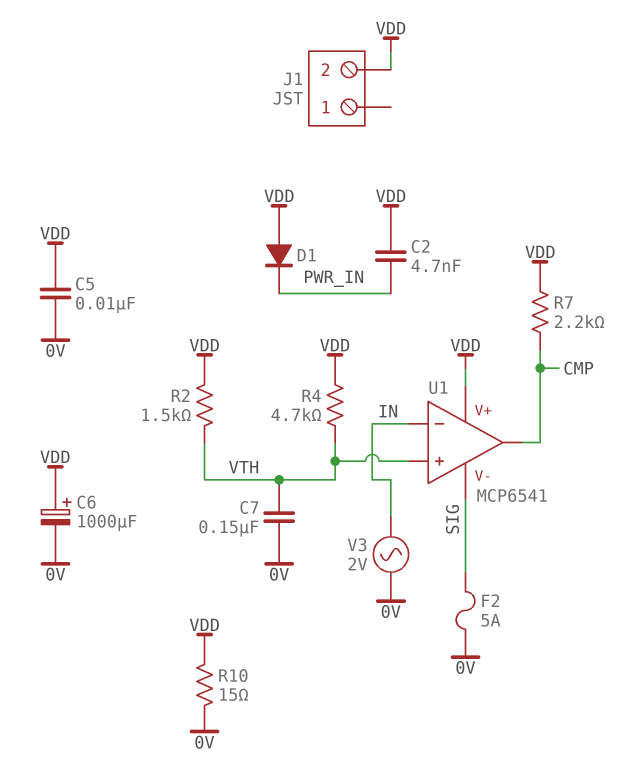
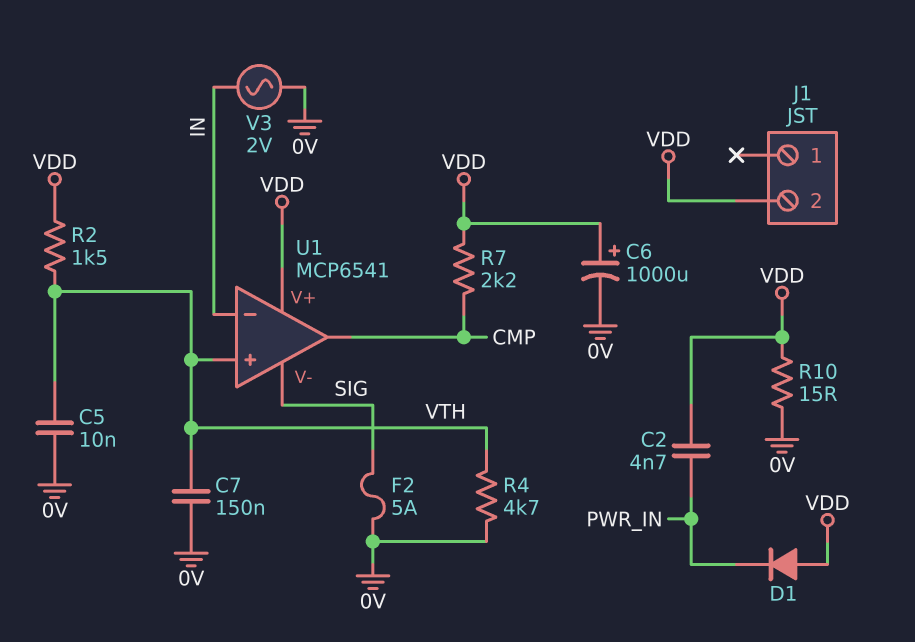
C5: 10nF (0V, VDD) -> 10nF (0V, VTH)
R4: 4.7k (VDD, VTH) -> 4.7k (0V, VTH)

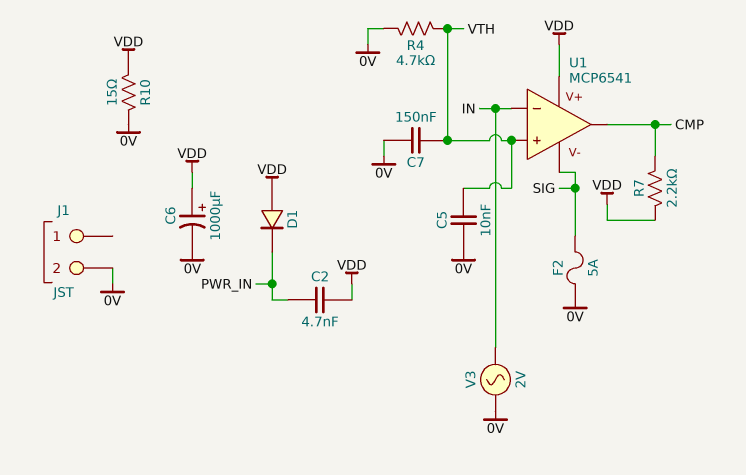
J1 pin 2: VDD -> 0V
R2: 1.5k (VDD, VTH) -> none

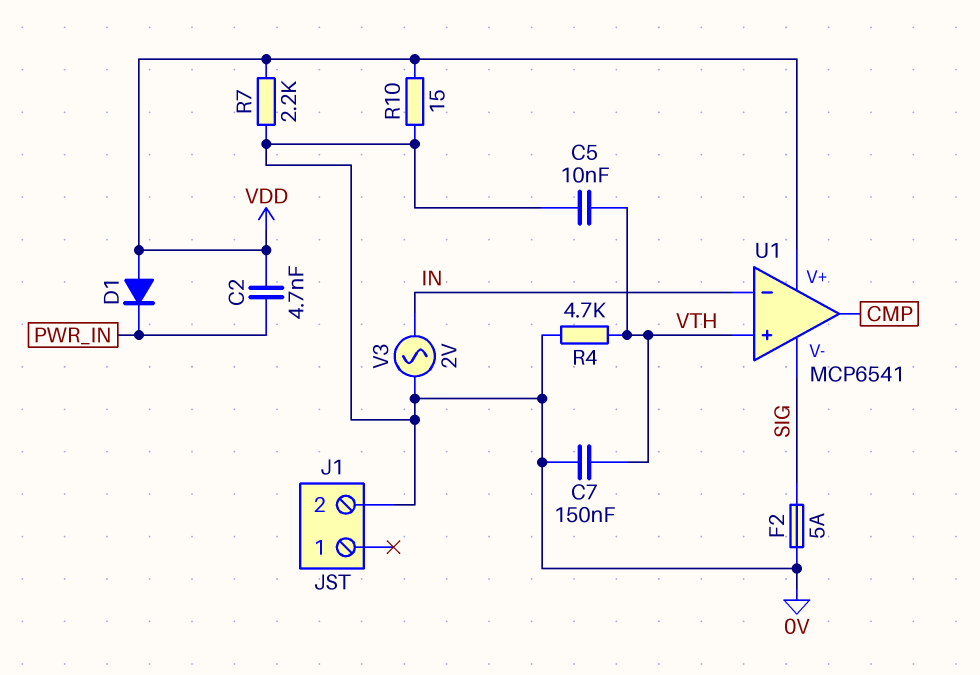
C6: 1000uF (plus VDD, minus 0V) -> none
R7: 2.2k (CMP, VDD) -> 2.2k (0V, VDD)

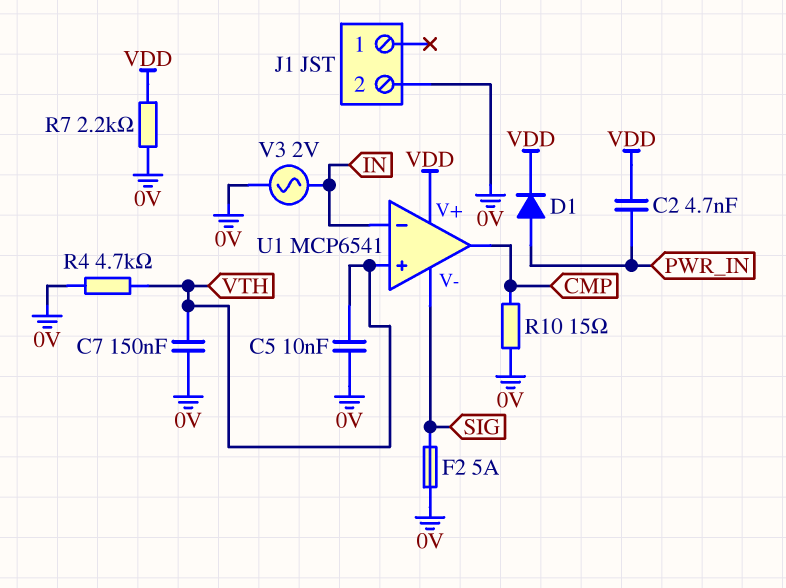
D1: diode (A VDD, K PWR_IN) -> diode (A PWR_IN, K VDD)
R10: 15 (0V, VDD) -> 15 (0V, CMP)

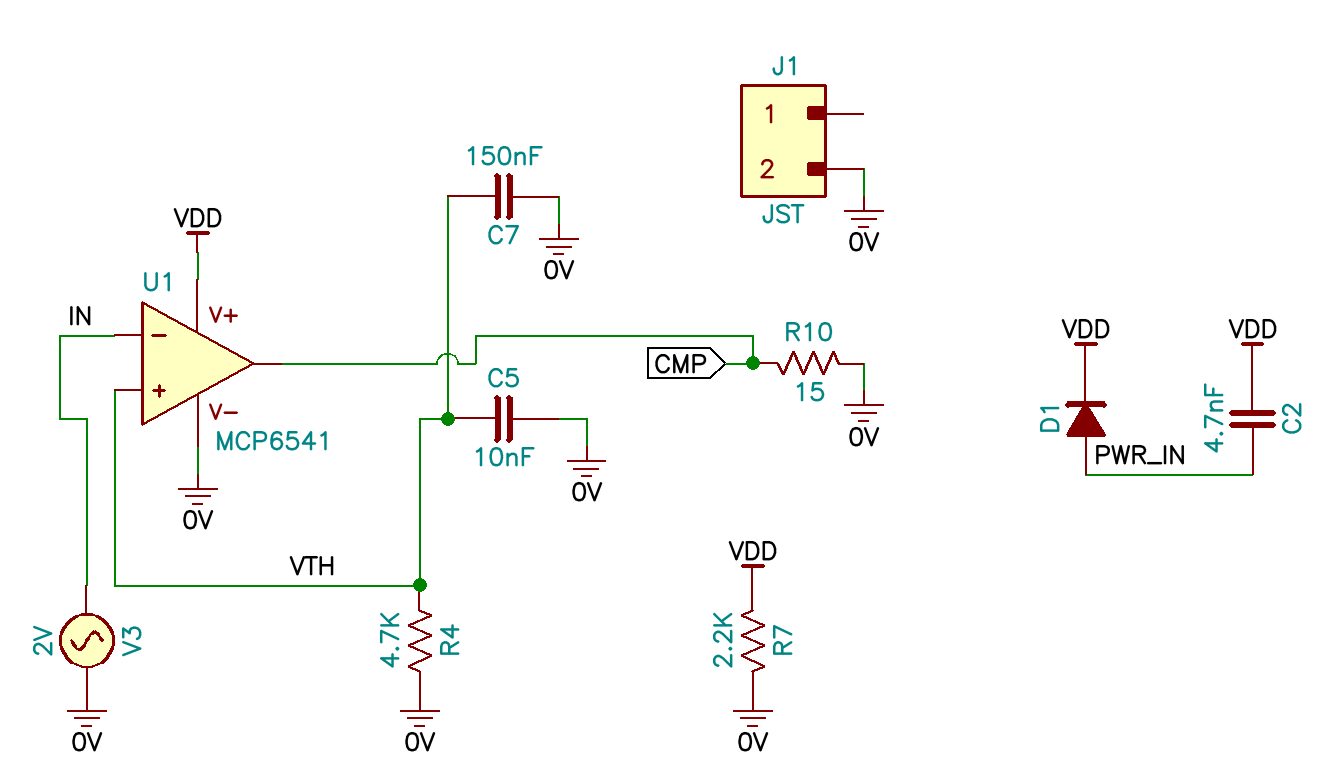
F2: 5A (0V, SIG) -> none
U1 pin V-: SIG -> 0V

